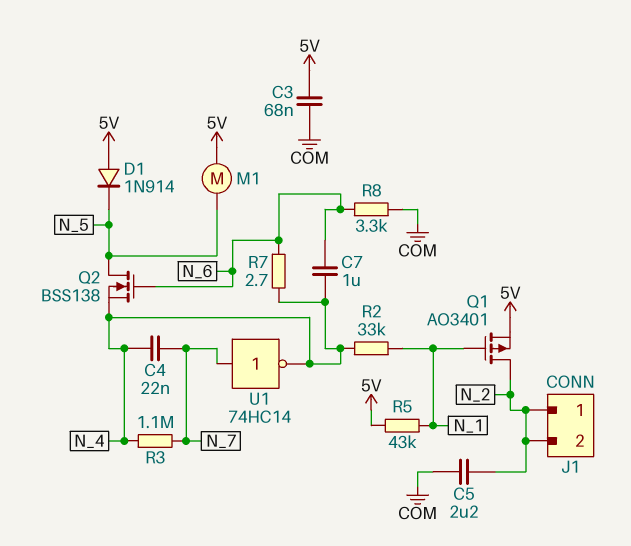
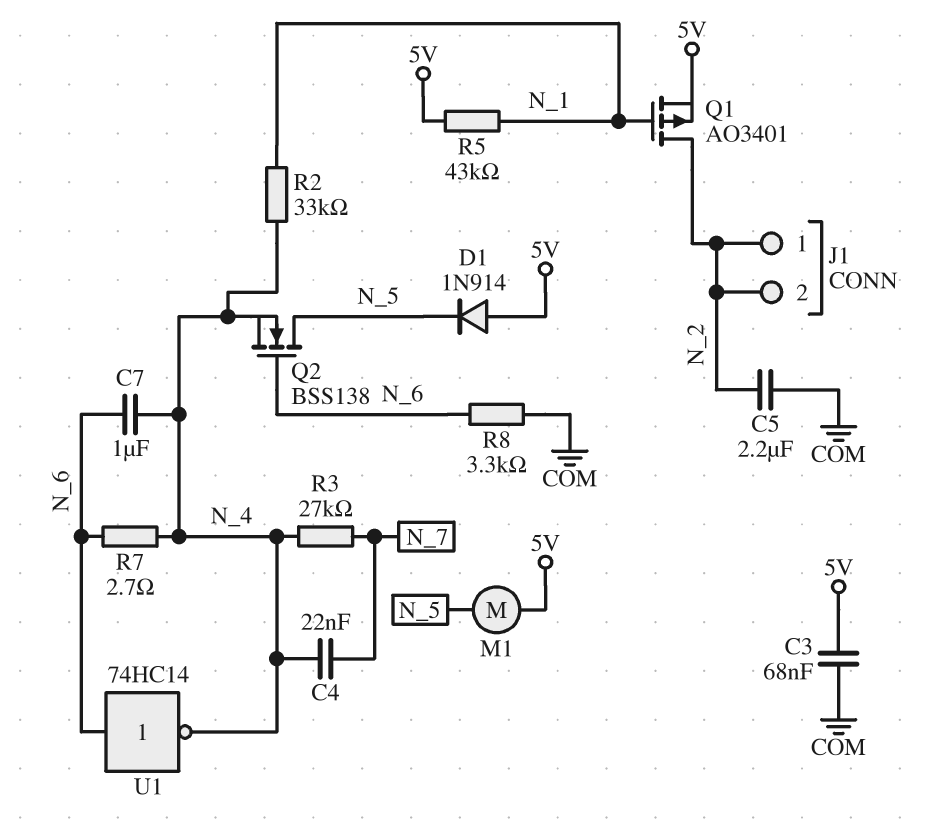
R3: 1.1M (N_4, N_7) -> 27k (N_4, N_7)
U1: NOT 74HC14 (in N_7, out N_4) -> NOT 74HC14 (in N_6, out N_4)

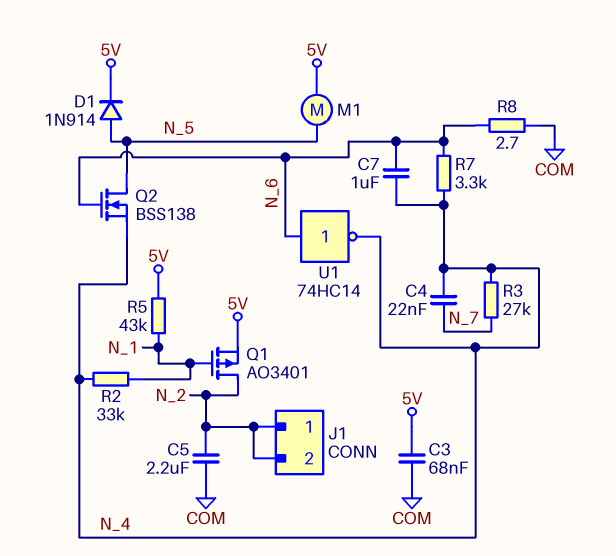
D1: diode 1N914 (A 5V, K N_5) -> diode 1N914 (A N_5, K 5V)
R7: 2.7 (N_4, N_6) -> 3.3k (N_4, N_6)
R8: 3.3k (COM, N_6) -> 2.7 (COM, N_6)

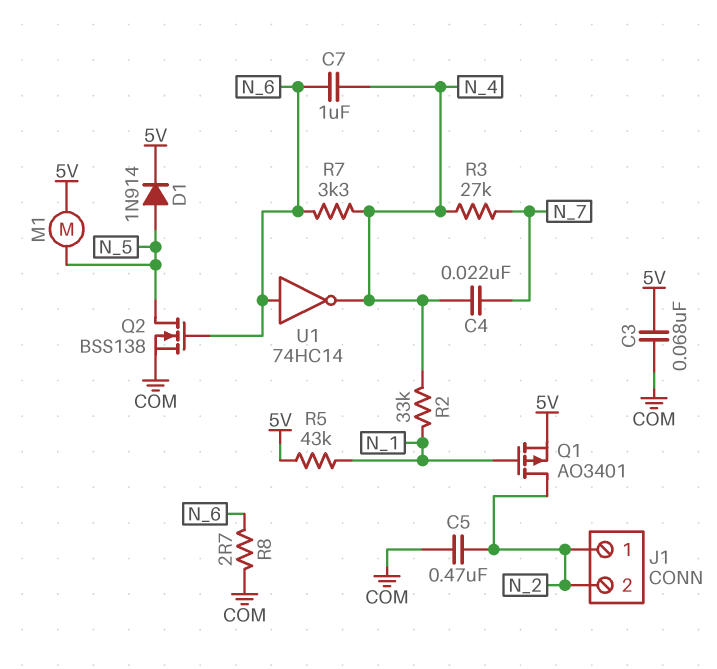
C5: 2.2uF (COM, N_2) -> 470nF (COM, N_2)
Q2: NMOS BSS138 (G N_6, D N_5, S N_4) -> NMOS BSS138 (G N_6, D N_5, S COM)

